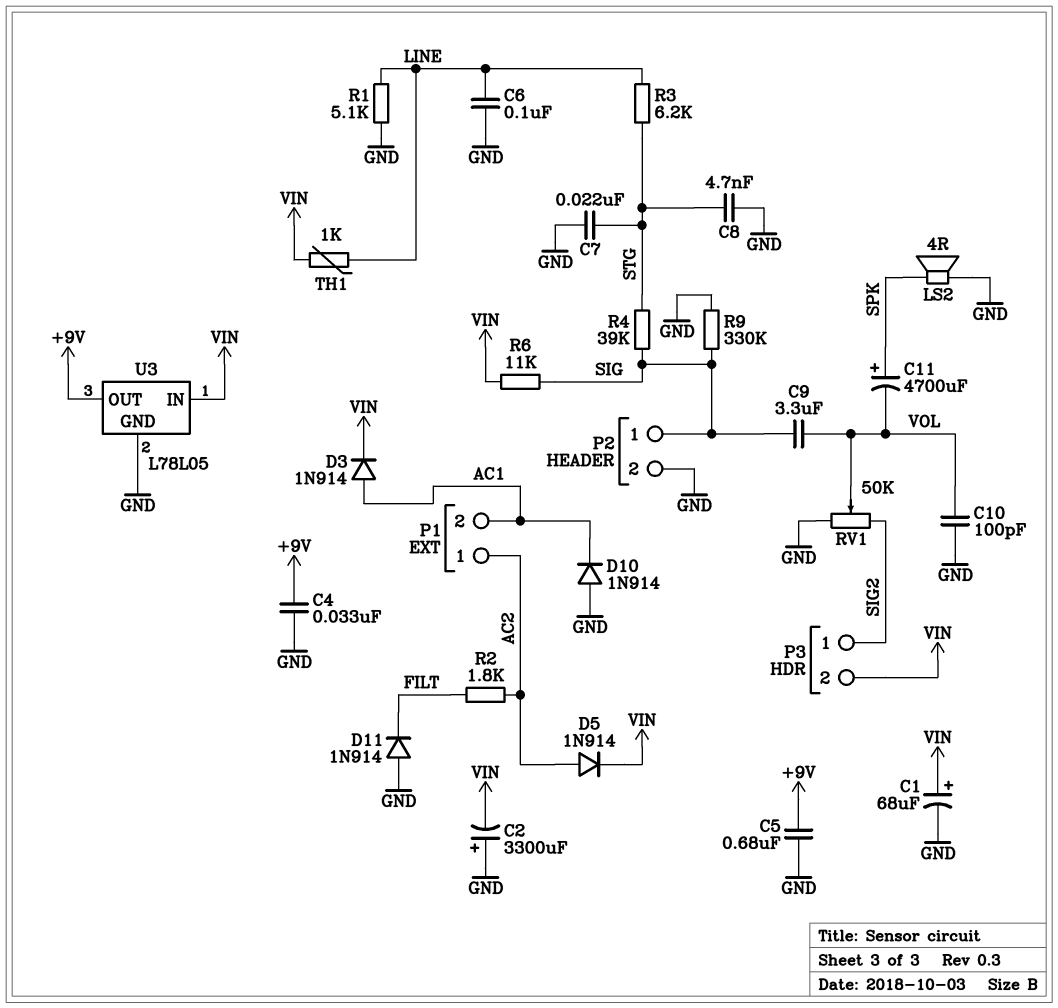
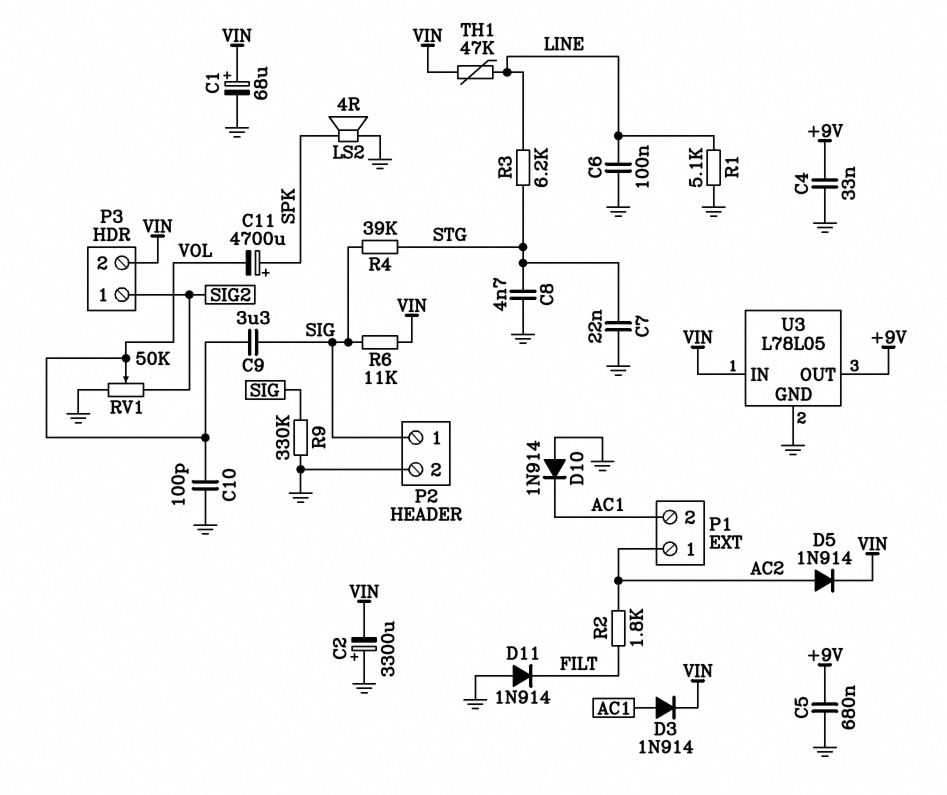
TH1: 1k (LINE, VIN) -> 47k (LINE, VIN)

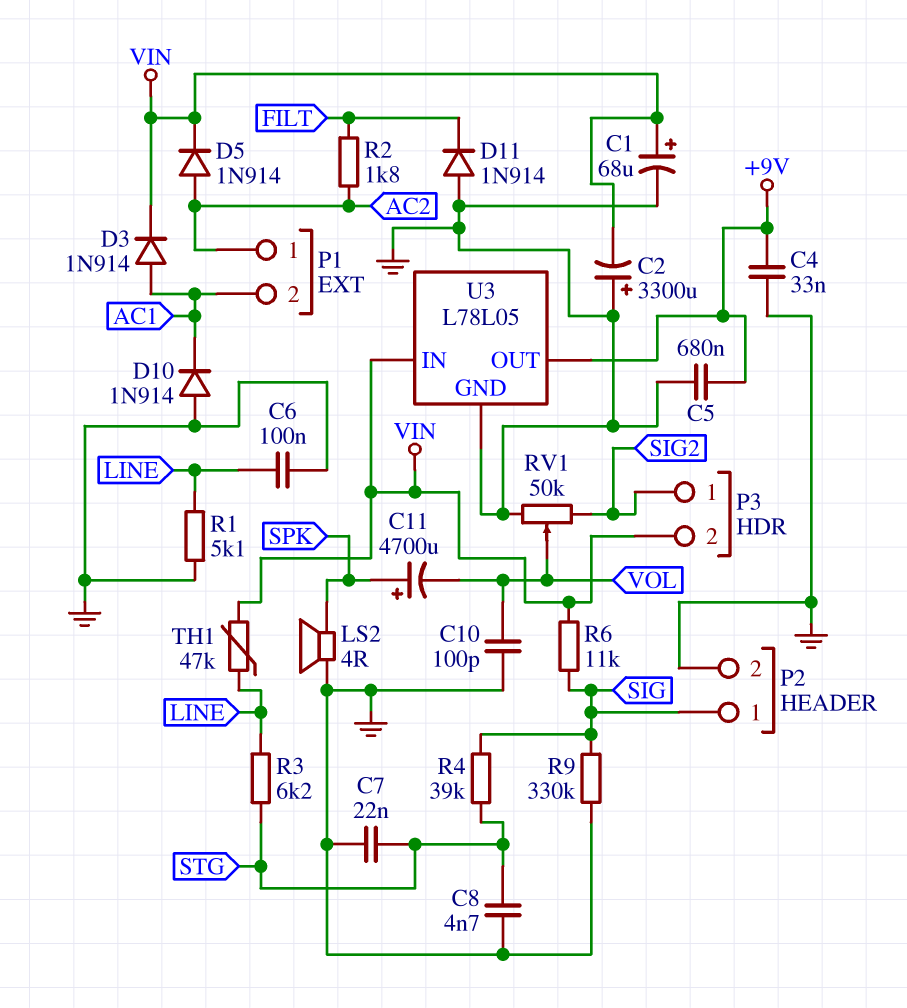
C9: 3.3uF (SIG, VOL) -> none

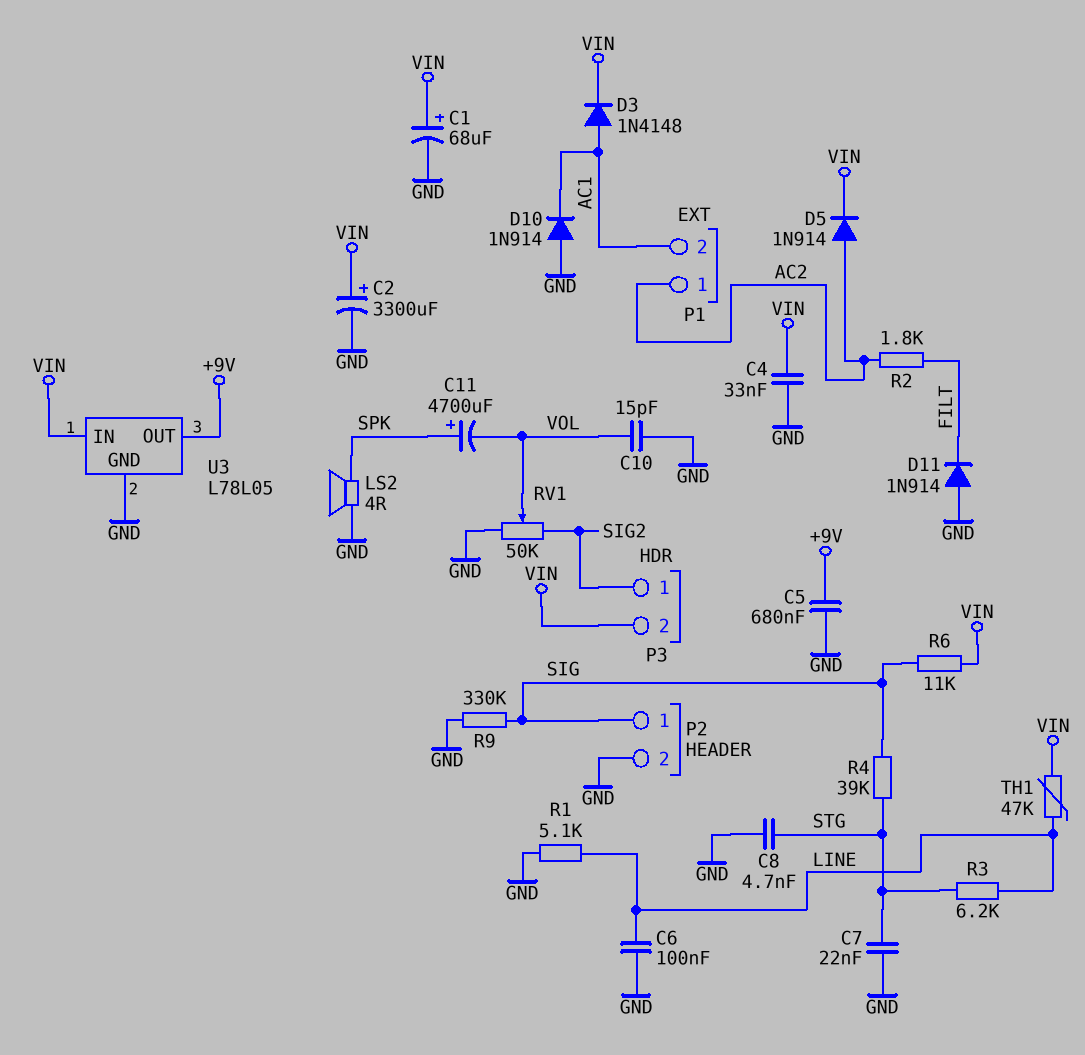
C2: 3300uF (plus GND, minus VIN) -> 3300uF (plus VIN, minus GND)
C4: 33nF (+9V, GND) -> 33nF (GND, VIN)
C10: 100pF (GND, VOL) -> 15pF (GND, VOL)
D3: diode 1N914 (A AC1, K VIN) -> diode 1N4148 (A AC1, K VIN)

